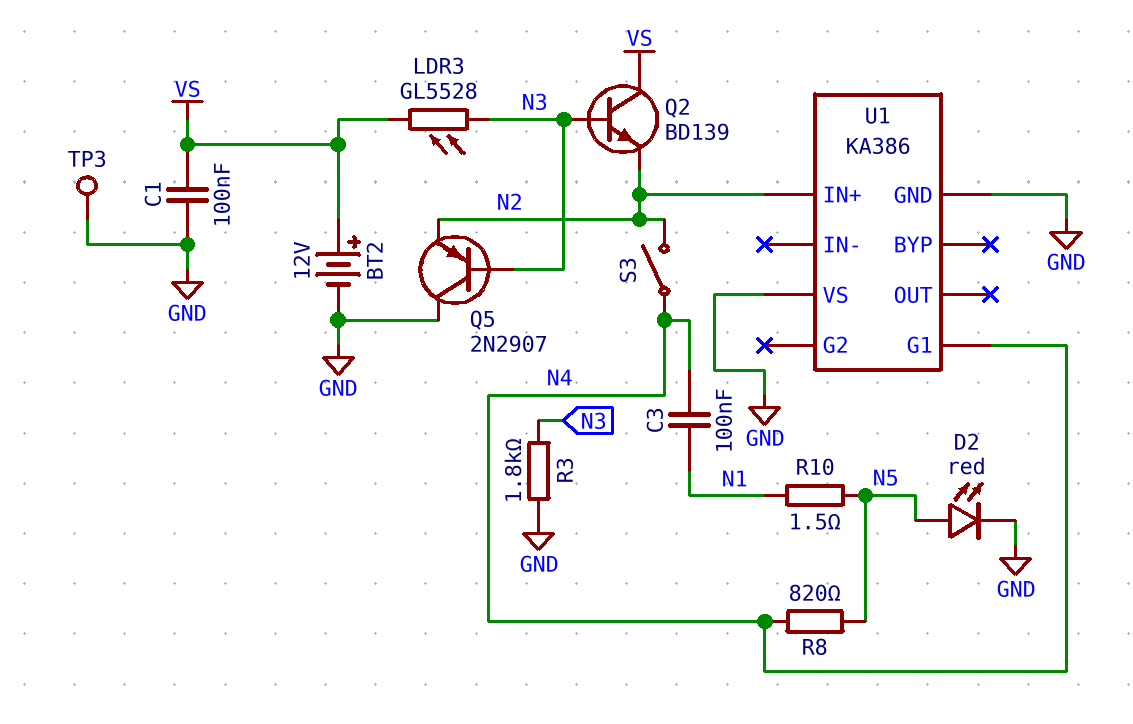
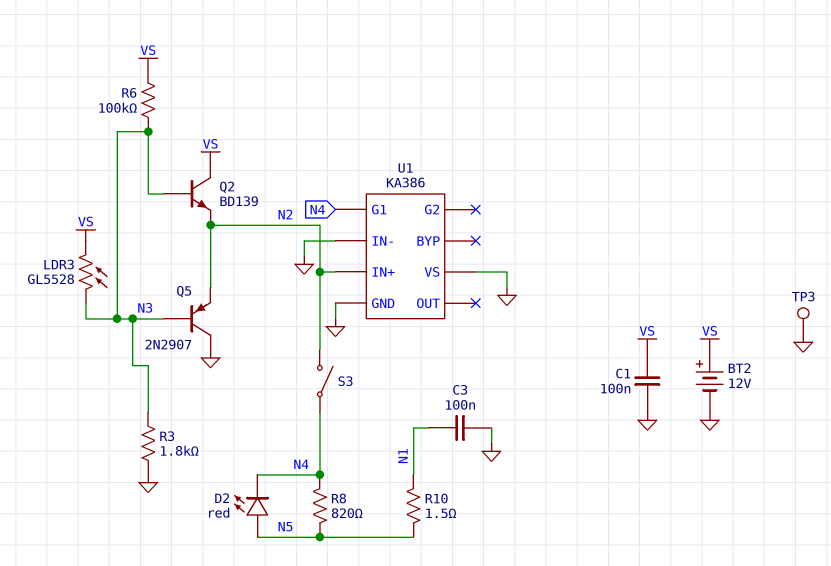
C3: 100nF (N1, N4) -> 100nF (GND, N1)
D2: LED red (A N5, K GND) -> LED red (A N5, K N4)
R6: none -> 100k (N3, VS)
U1 pin IN-: none -> GND

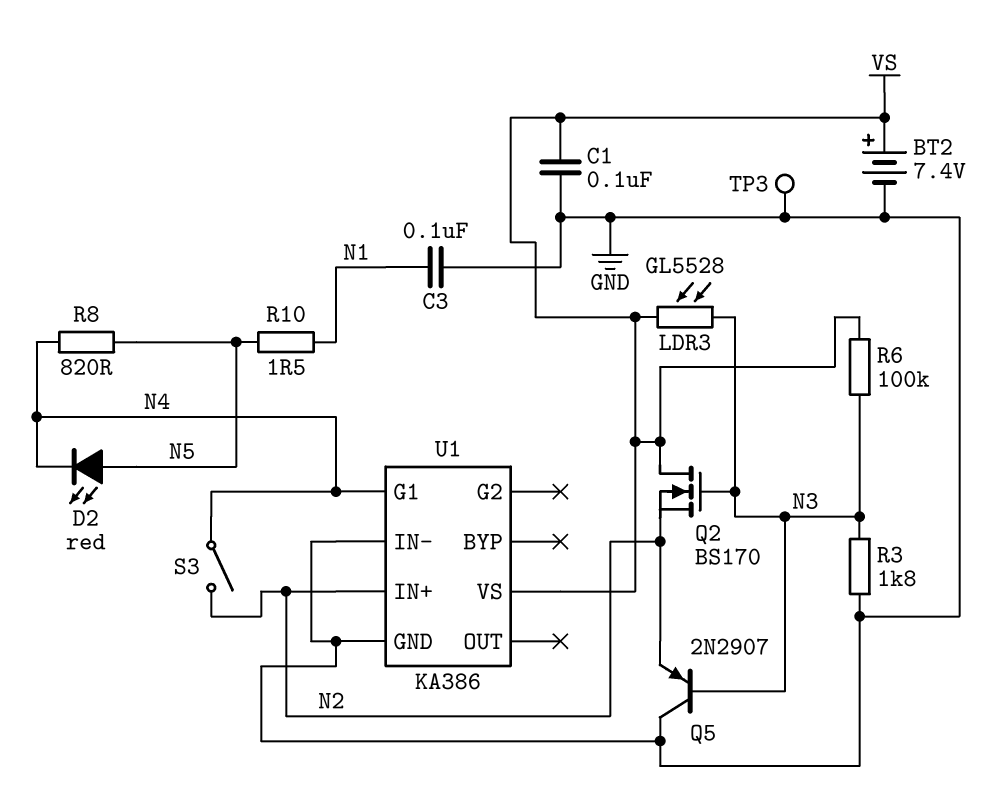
BT2: 12V (plus VS, minus GND) -> 7.4V (plus VS, minus GND)
Q2: NPN BD139 (B N3, C VS, E N2) -> NMOS BS170 (G N3, D VS, S N2)
U1 pin VS: GND -> VS

